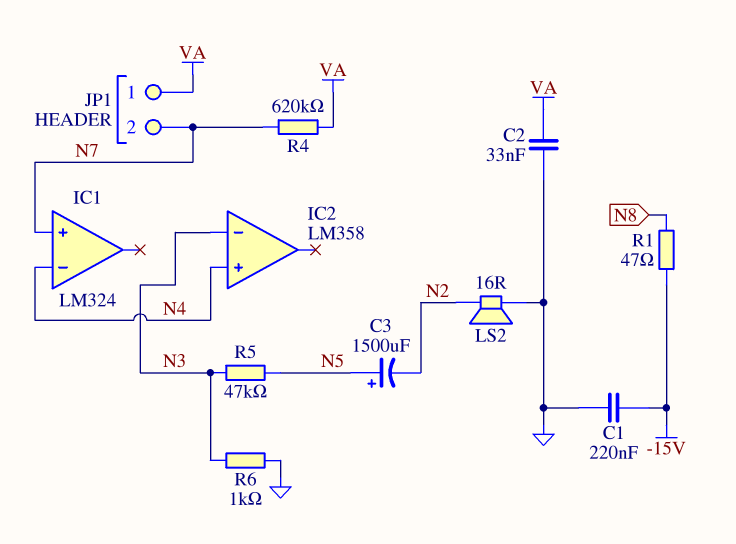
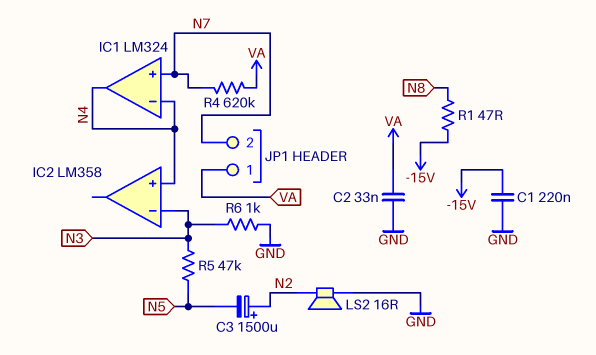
C3: 1500uF (plus N5, minus N2) -> 1500uF (plus N2, minus N5)
IC1 pin out: none -> N4

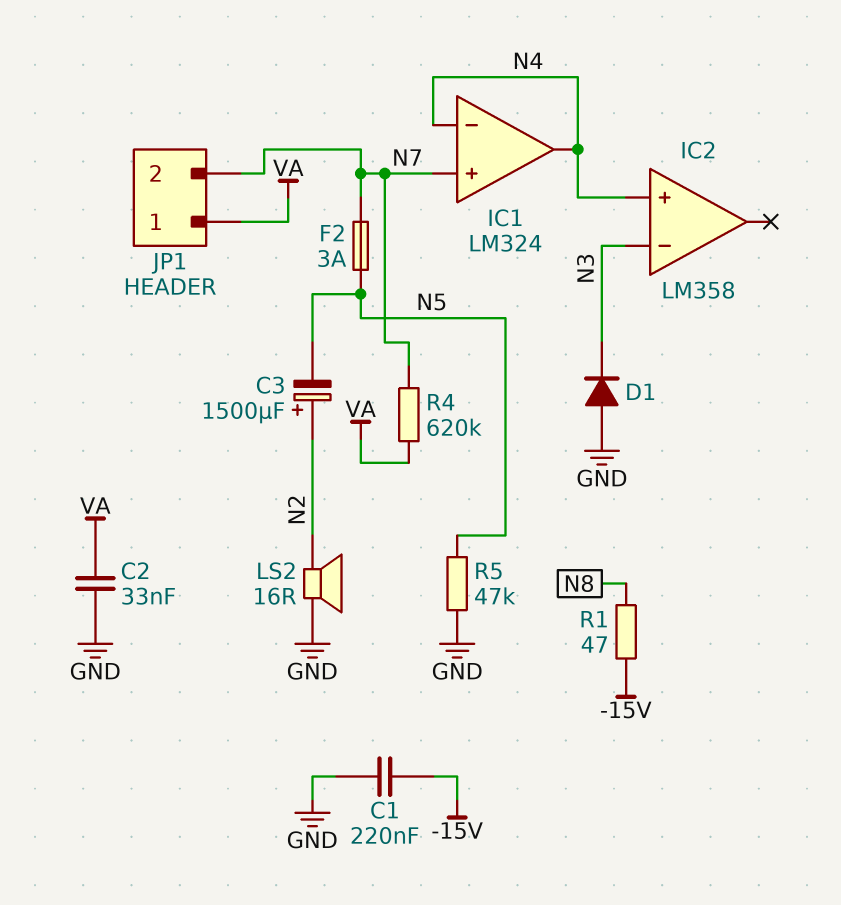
D1: none -> diode (A GND, K N3)
F2: none -> 3A (N5, N7)
R5: 47k (N3, N5) -> 47k (GND, N5)
R6: 1k (GND, N3) -> none

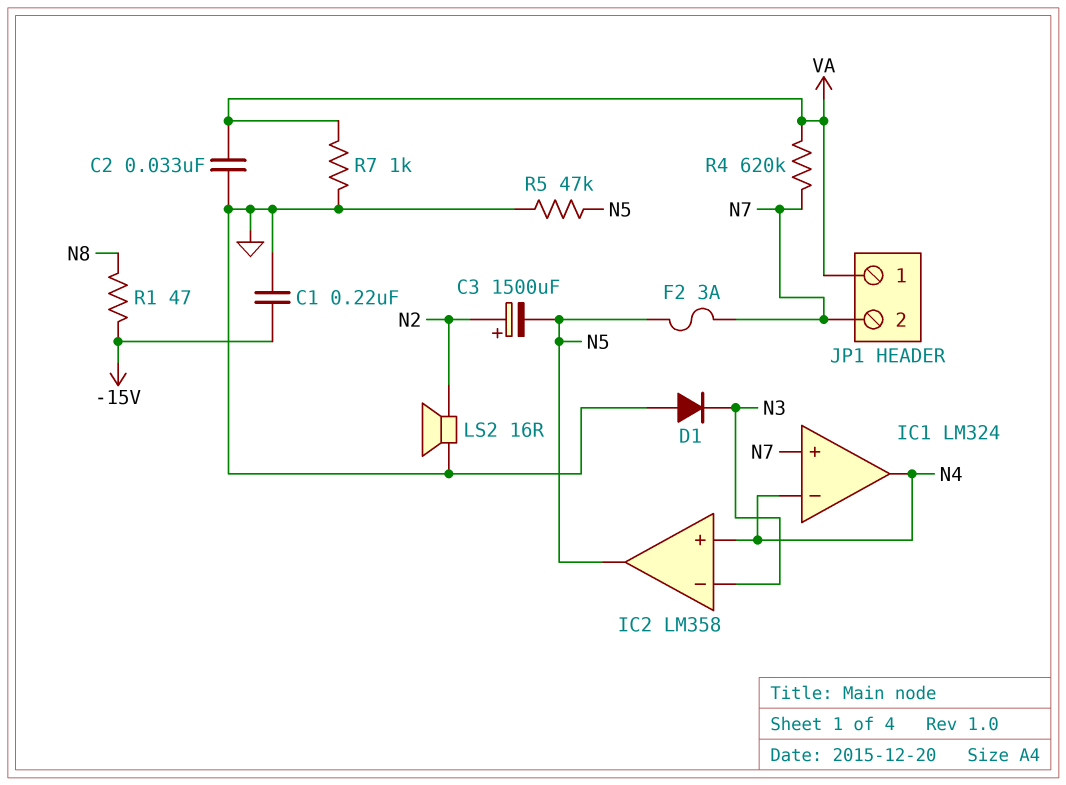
IC2 pin out: none -> N5
R7: none -> 1k (GND, VA)

